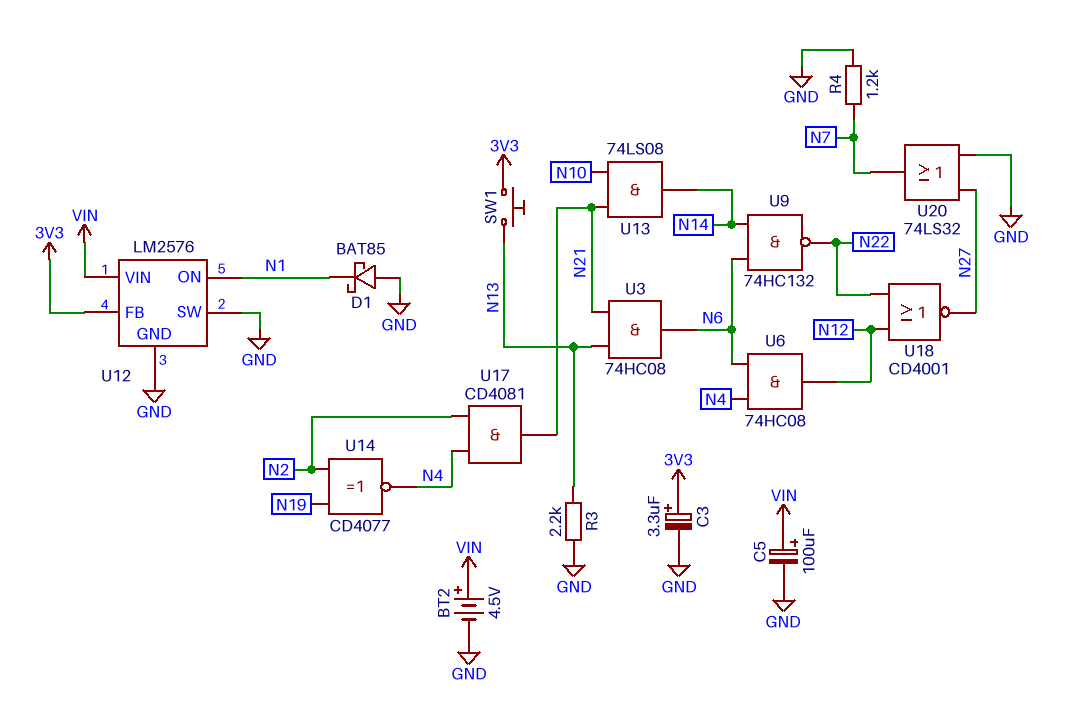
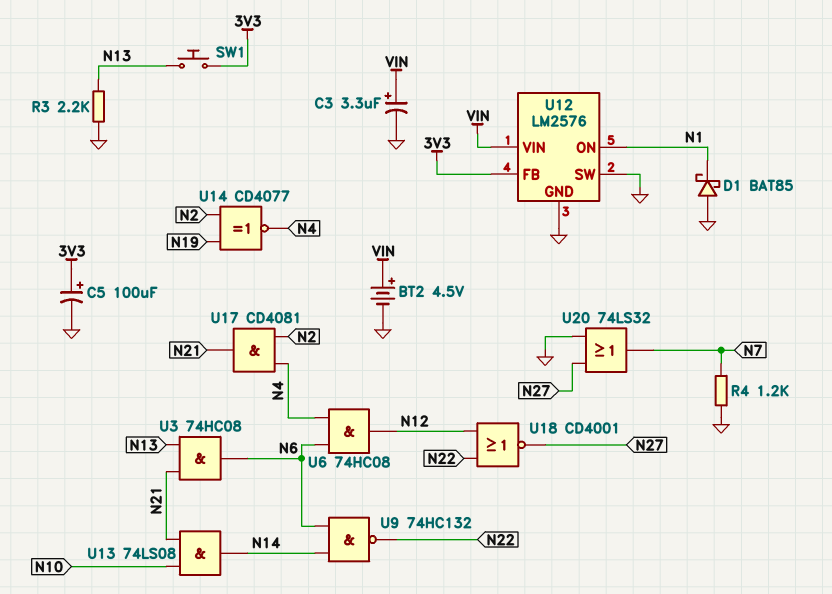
C3: 3.3uF (plus 3V3, minus GND) -> 3.3uF (plus VIN, minus GND)
C5: 100uF (plus VIN, minus GND) -> 100uF (plus 3V3, minus GND)

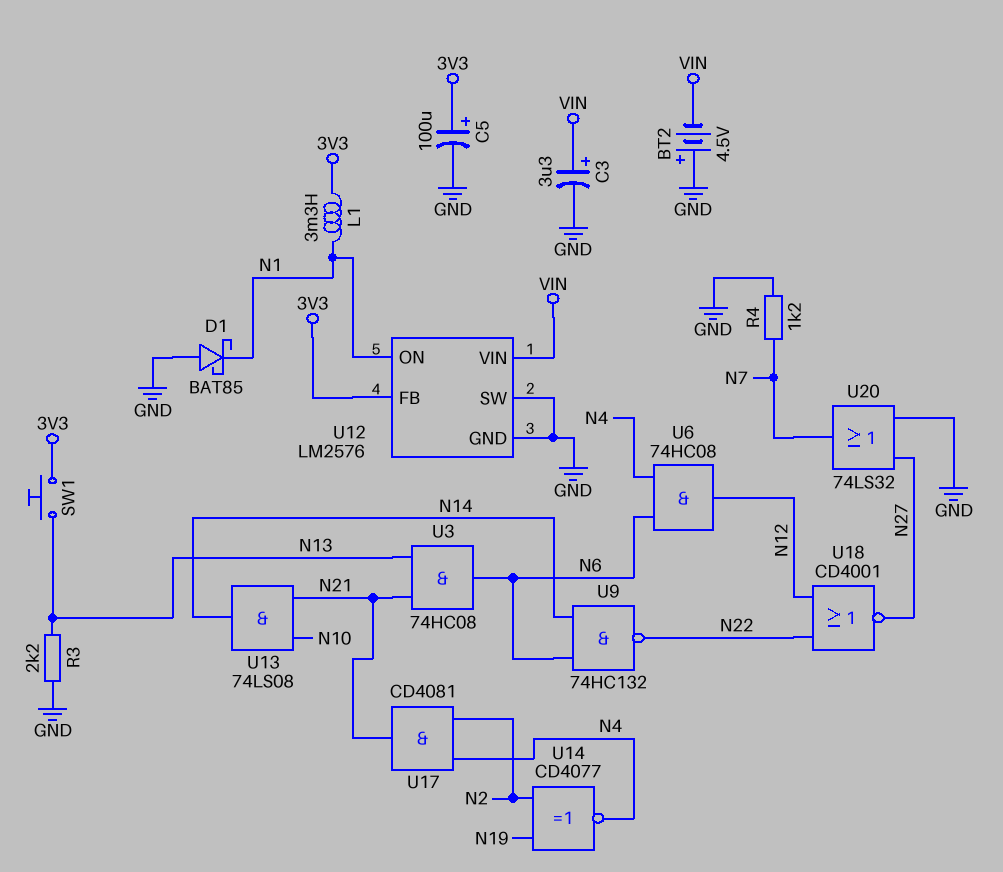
BT2: 4.5V (plus VIN, minus GND) -> 4.5V (plus GND, minus VIN)
L1: none -> 3.3mH (3V3, N1)

